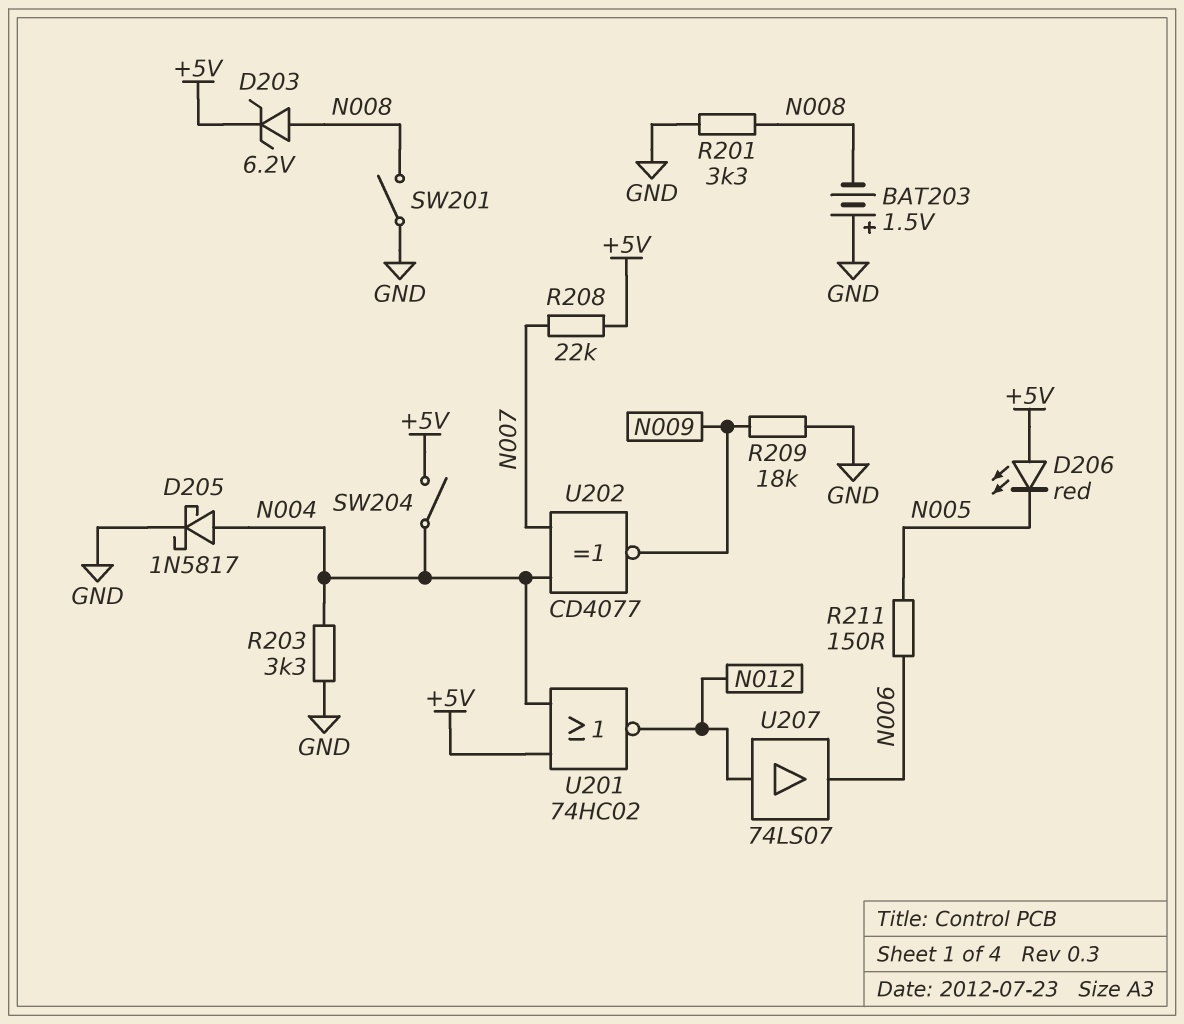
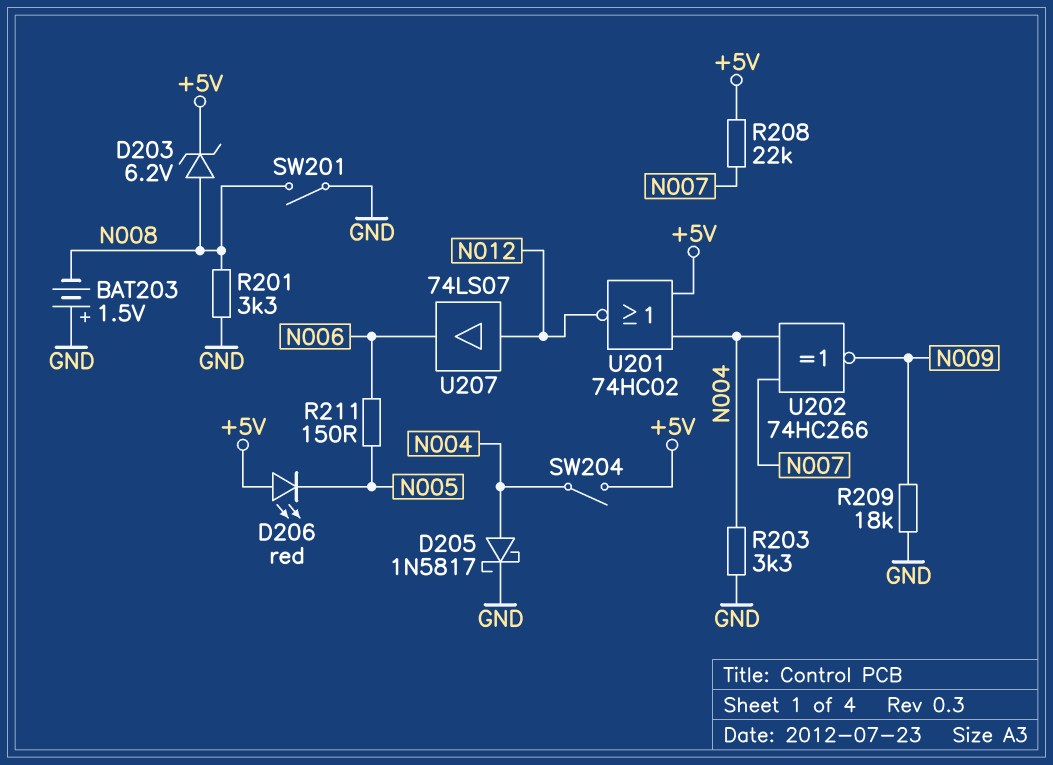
U202: XNOR CD4077 (in N004, in N007, out N009) -> XNOR 74HC266 (in N004, in N007, out N009)

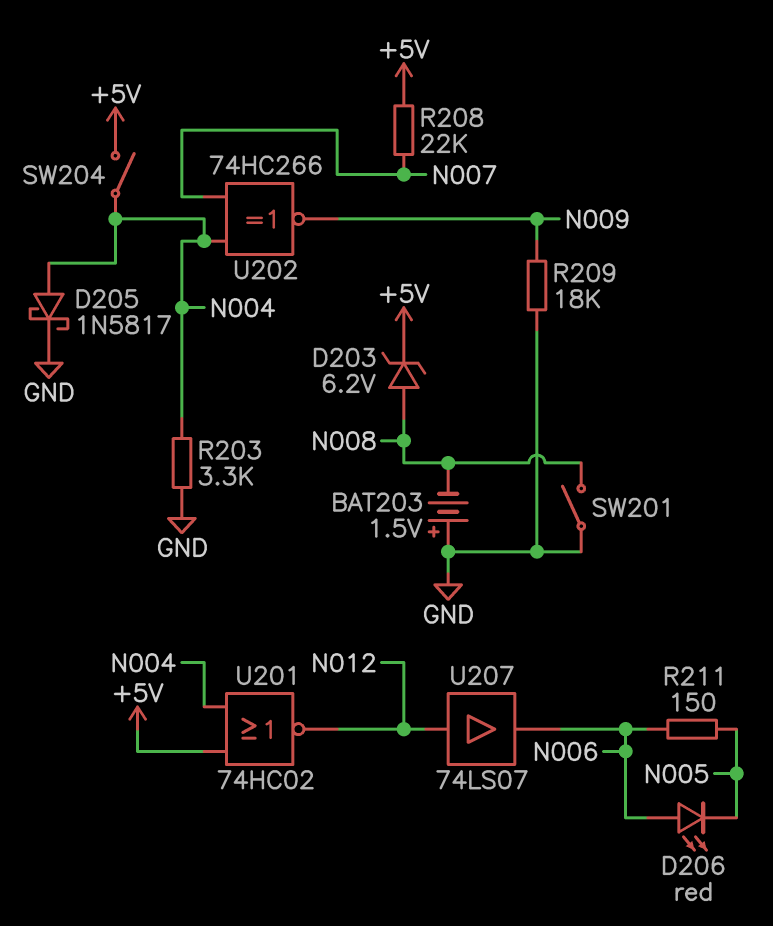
D206: LED red (A +5V, K N005) -> LED red (A N006, K N005)
R201: 3.3k (GND, N008) -> none

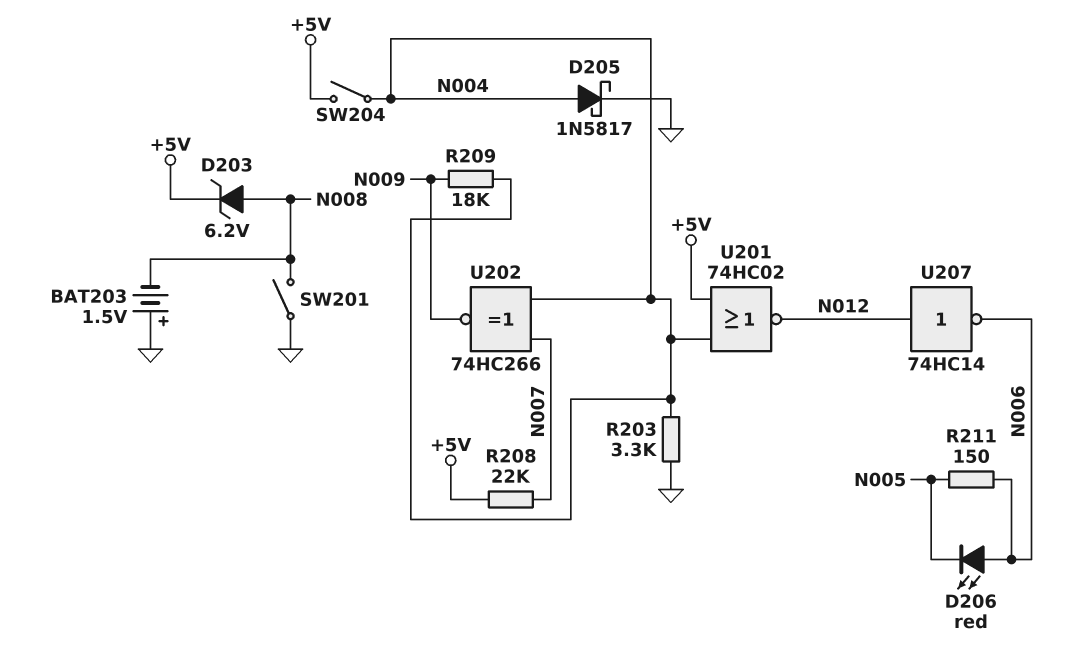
R209: 18k (GND, N009) -> 18k (N004, N009)
U207: buffer 74LS07 (in N012, out N006) -> NOT 74HC14 (in N012, out N006)

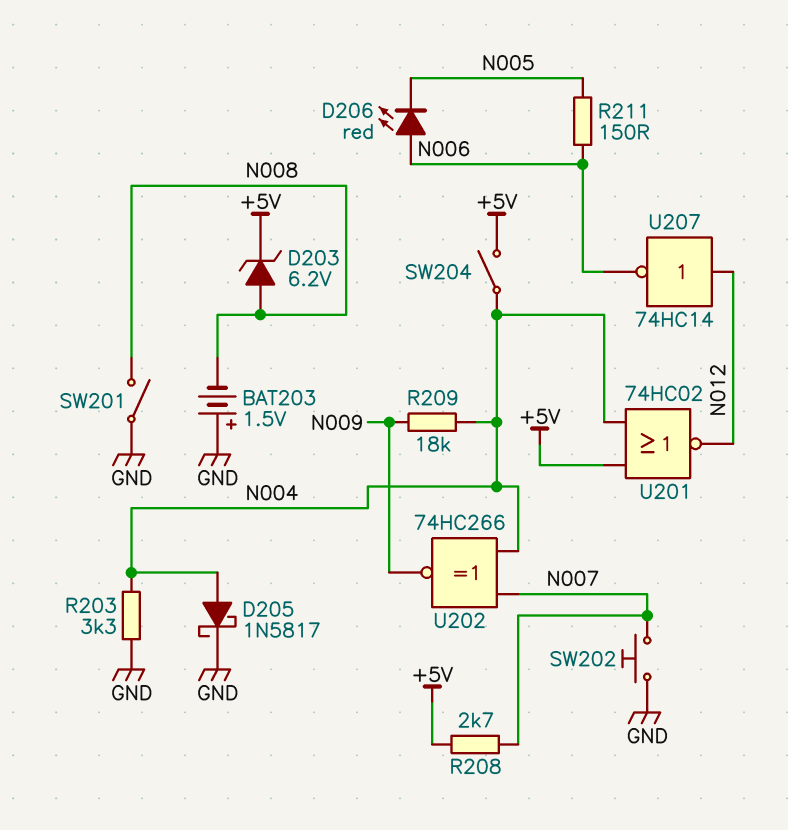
R208: 22k (+5V, N007) -> 2.7k (+5V, N007)
SW202: none -> button (GND, N007)

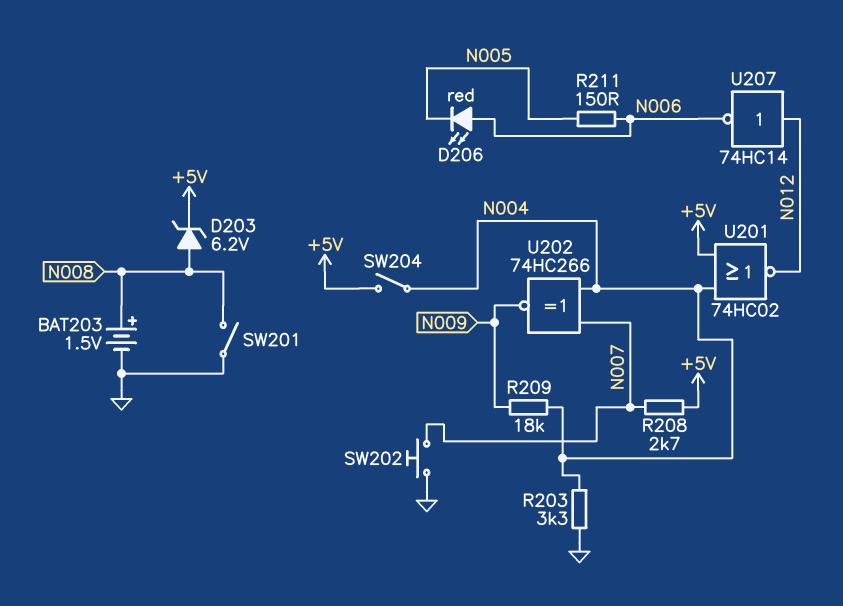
BAT203: 1.5V (plus GND, minus N008) -> 1.5V (plus N008, minus GND)
D205: schottky 1N5817 (A N004, K GND) -> none

